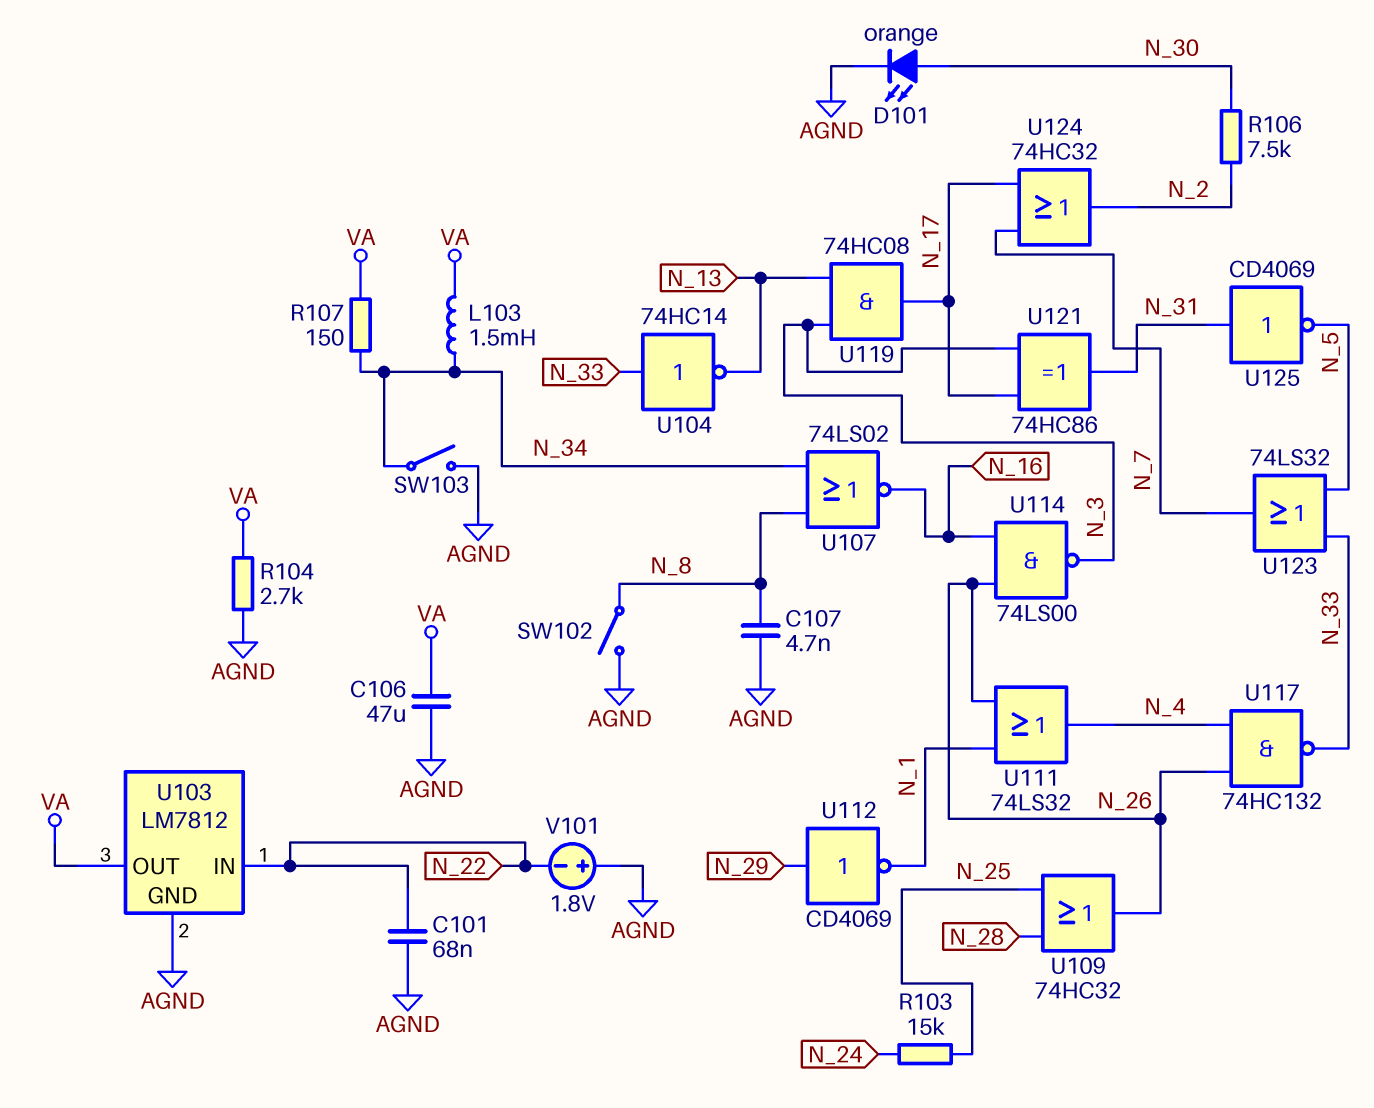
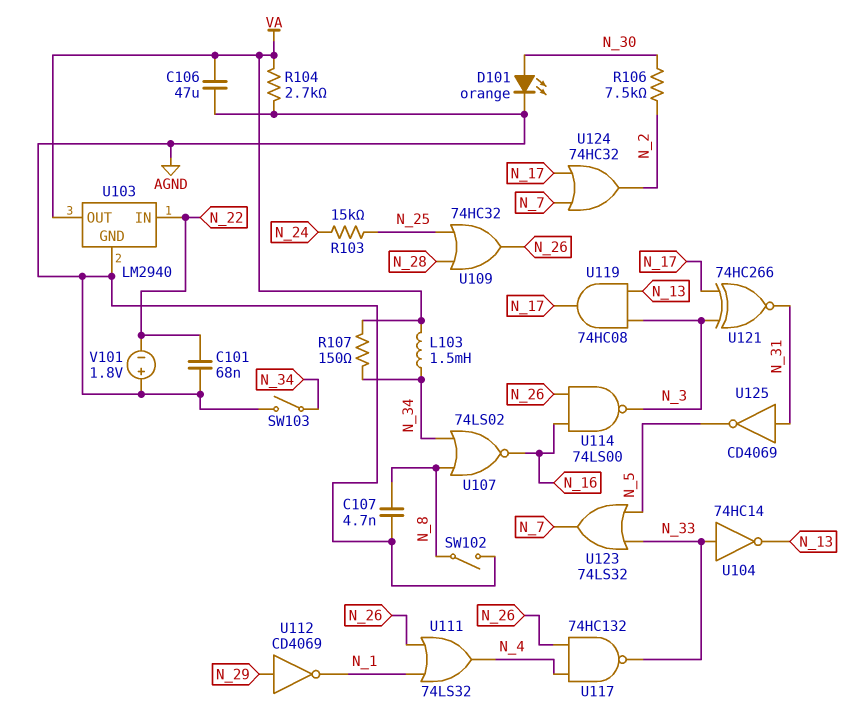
U103: LM7812 -> LM2940
U121: XOR 74HC86 (in N_3, in N_17, out N_31) -> XNOR 74HC266 (in N_3, in N_17, out N_31)

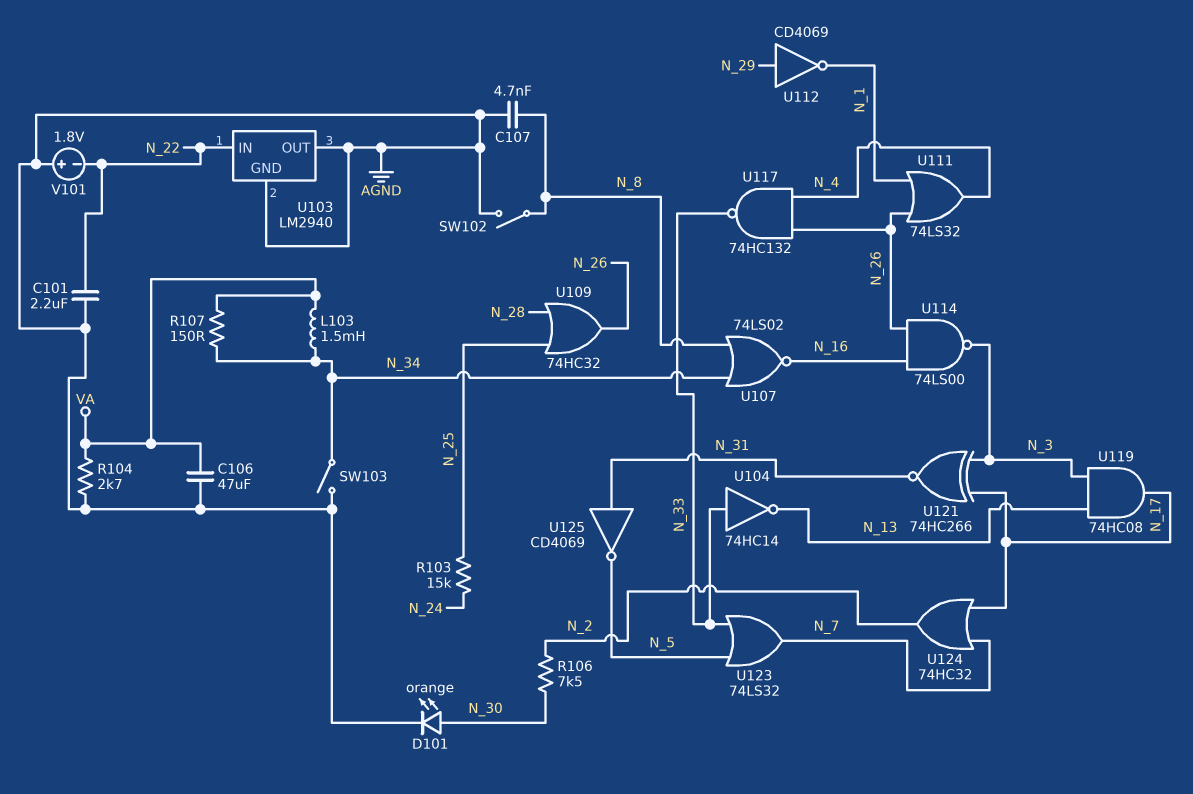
C101: 68nF (AGND, N_22) -> 2.2uF (AGND, N_22)
U103 pin OUT: VA -> AGND

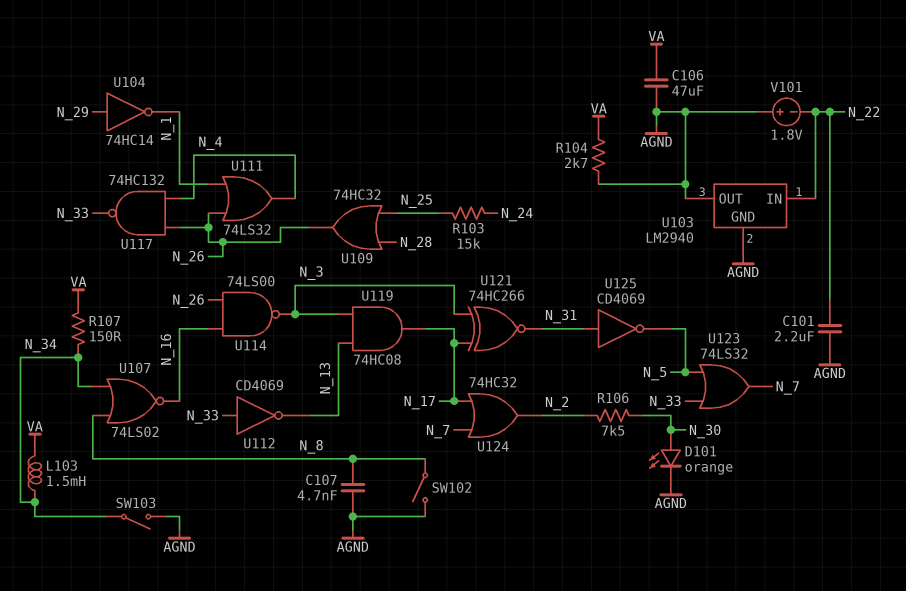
U104: NOT 74HC14 (in N_33, out N_13) -> NOT 74HC14 (in N_29, out N_1)
U112: NOT CD4069 (in N_29, out N_1) -> NOT CD4069 (in N_33, out N_13)

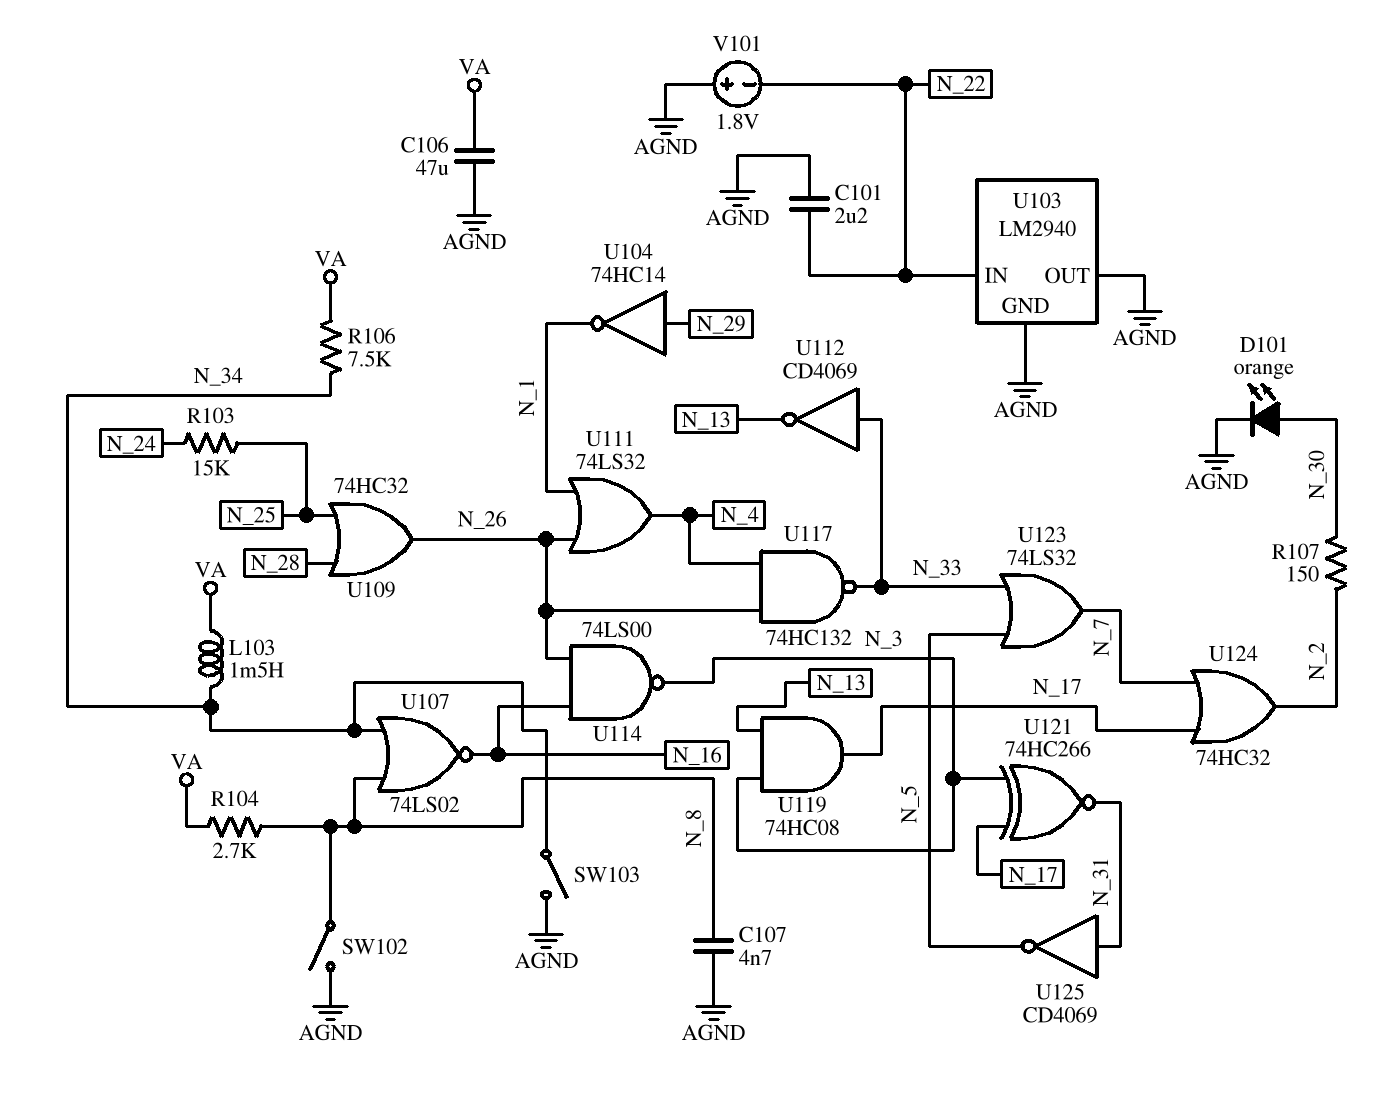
R104: 2.7k (AGND, VA) -> 2.7k (N_8, VA)
R106: 7.5k (N_2, N_30) -> 7.5k (N_34, VA)
R107: 150 (N_34, VA) -> 150 (N_2, N_30)

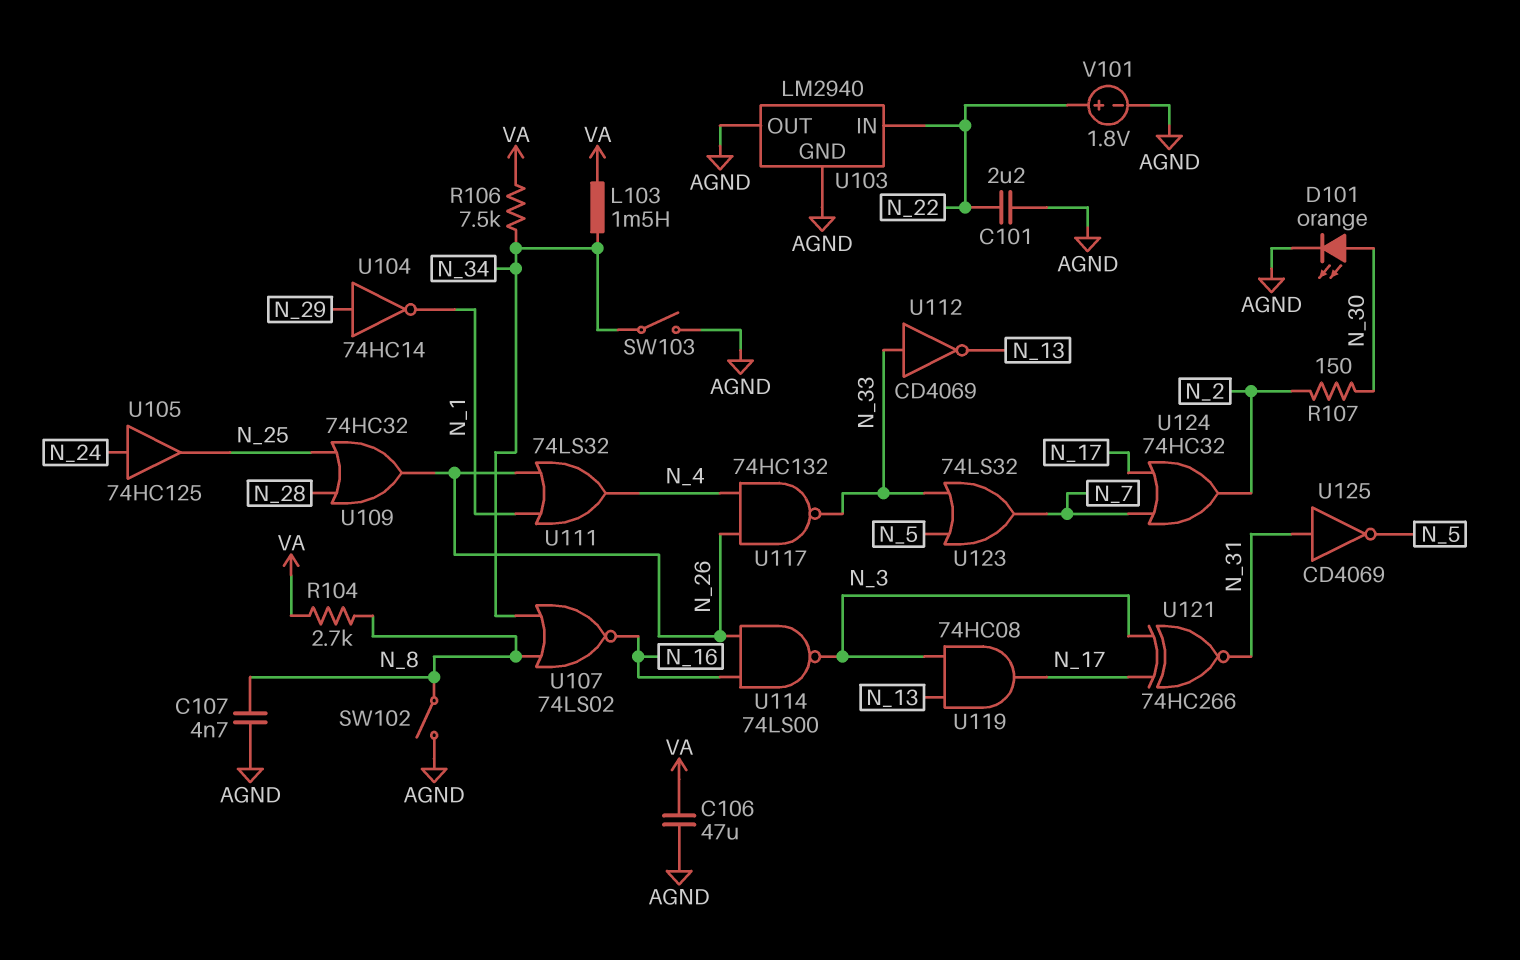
R103: 15k (N_24, N_25) -> none
U105: none -> buffer 74HC125 (in N_24, out N_25)
V101: 1.8V (plus AGND, minus N_22) -> 1.8V (plus N_22, minus AGND)

